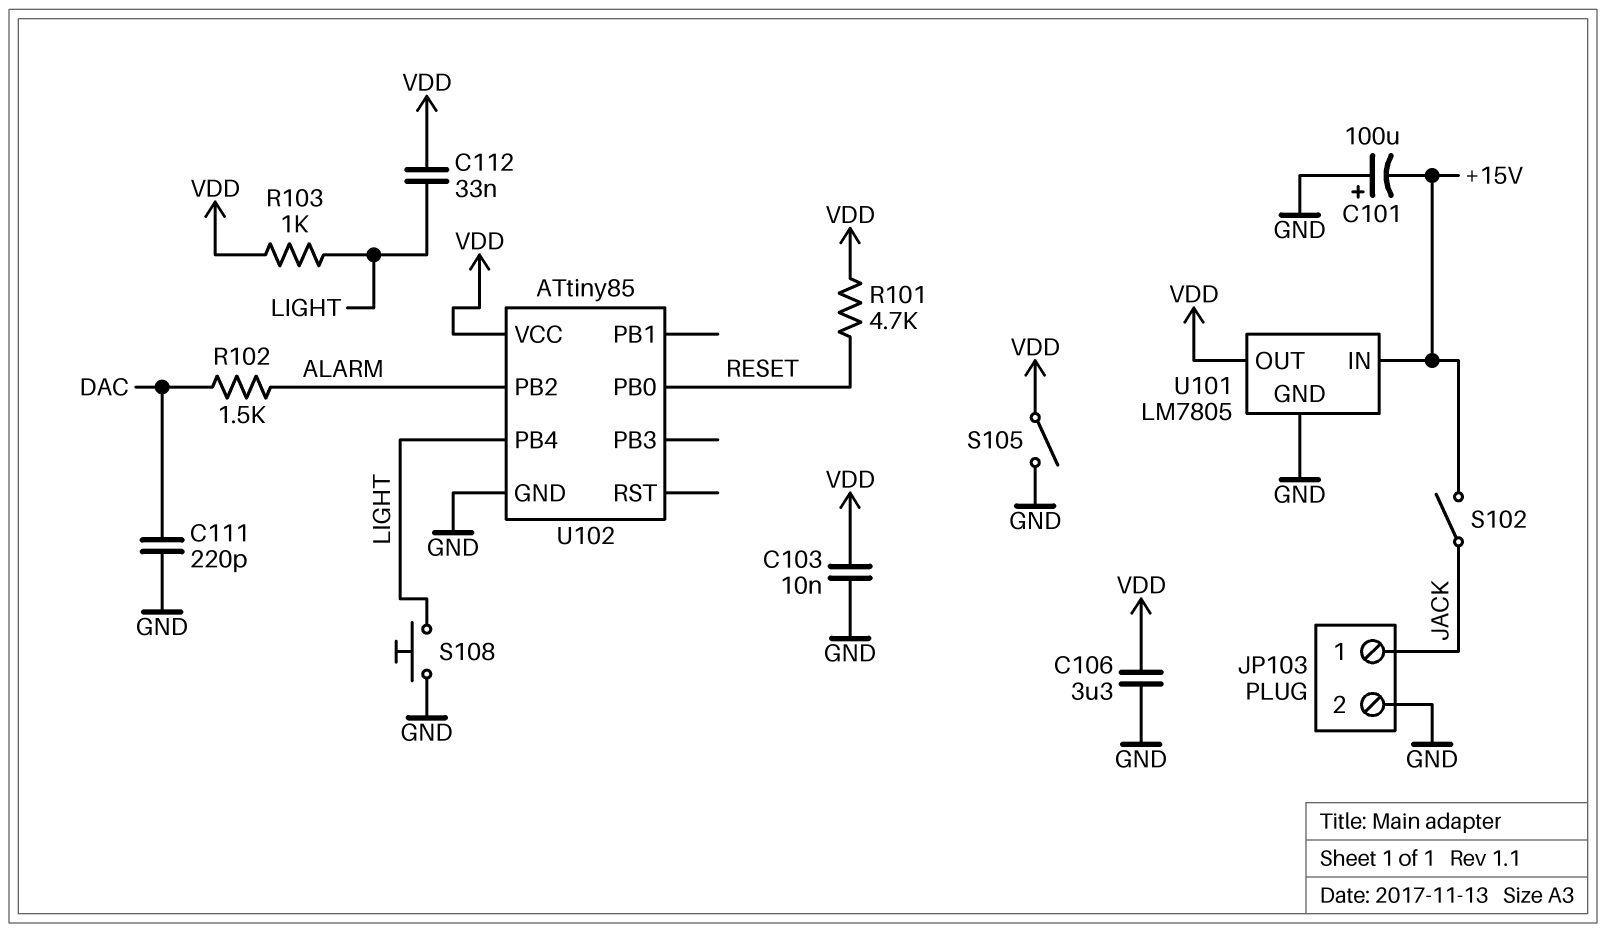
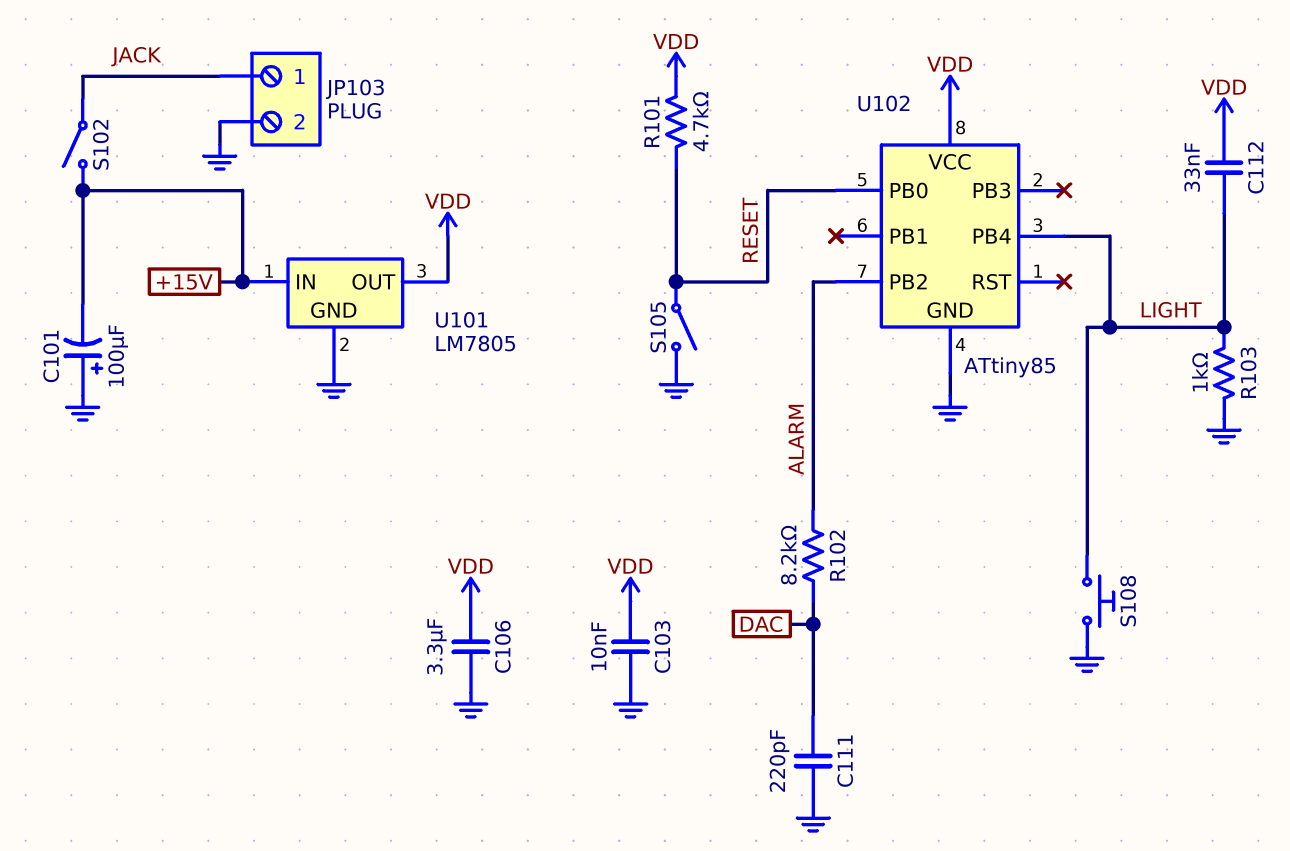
R102: 1.5k (ALARM, DAC) -> 8.2k (ALARM, DAC)
R103: 1k (LIGHT, VDD) -> 1k (GND, LIGHT)
S105: switch (GND, VDD) -> switch (GND, RESET)

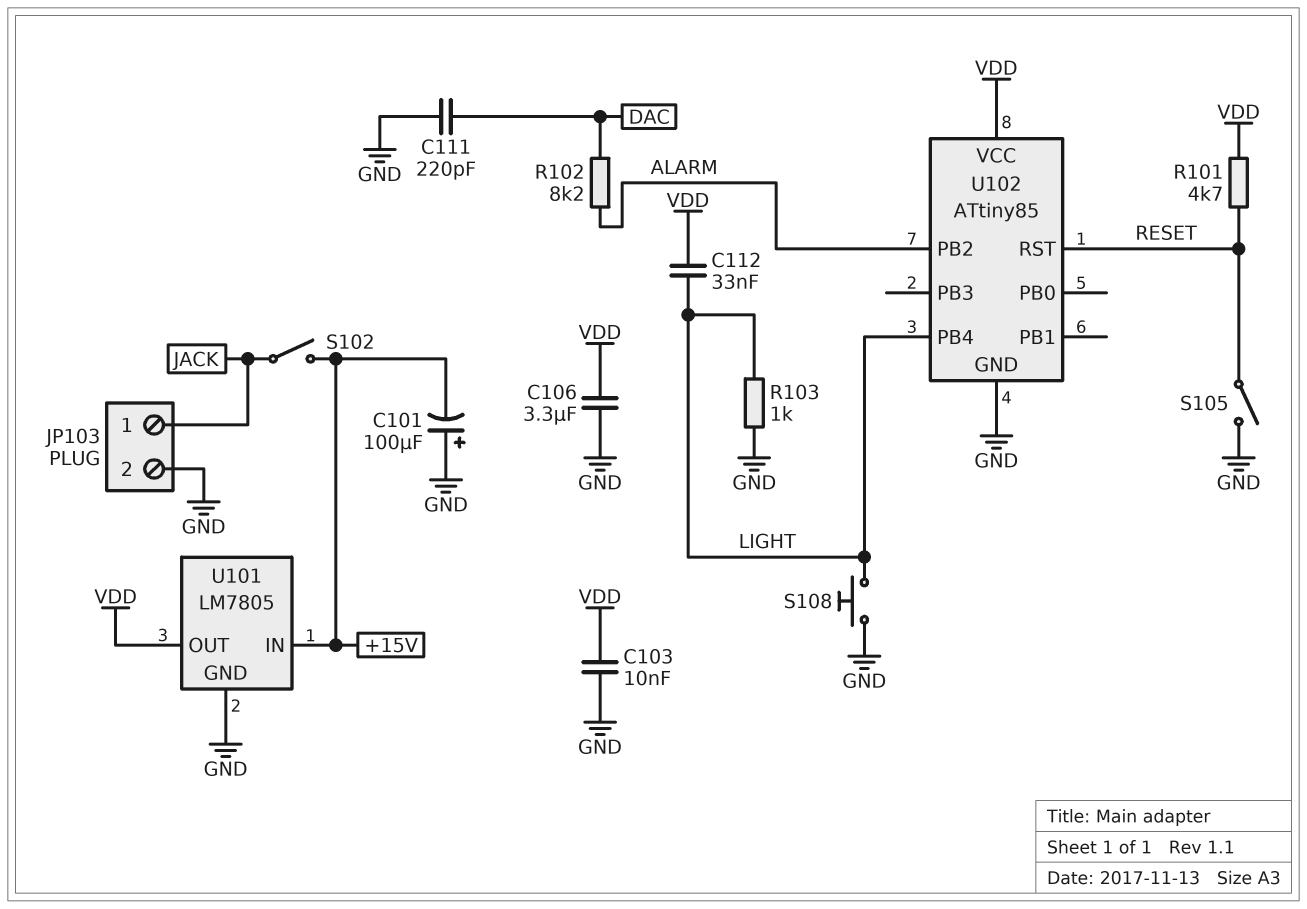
U102 pin PB0: RESET -> none
U102 pin RST: none -> RESET

